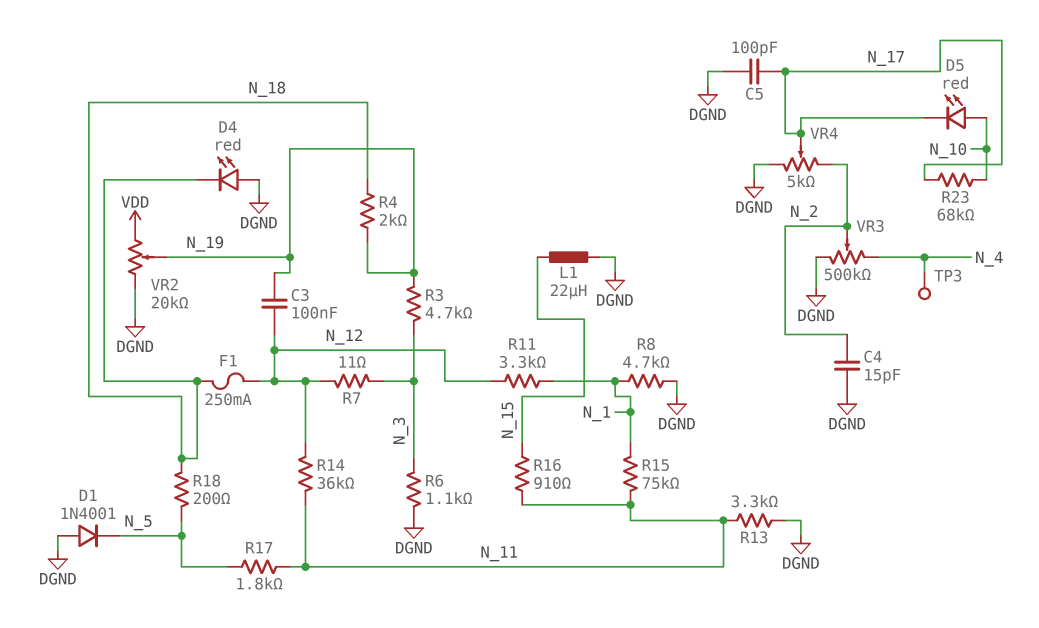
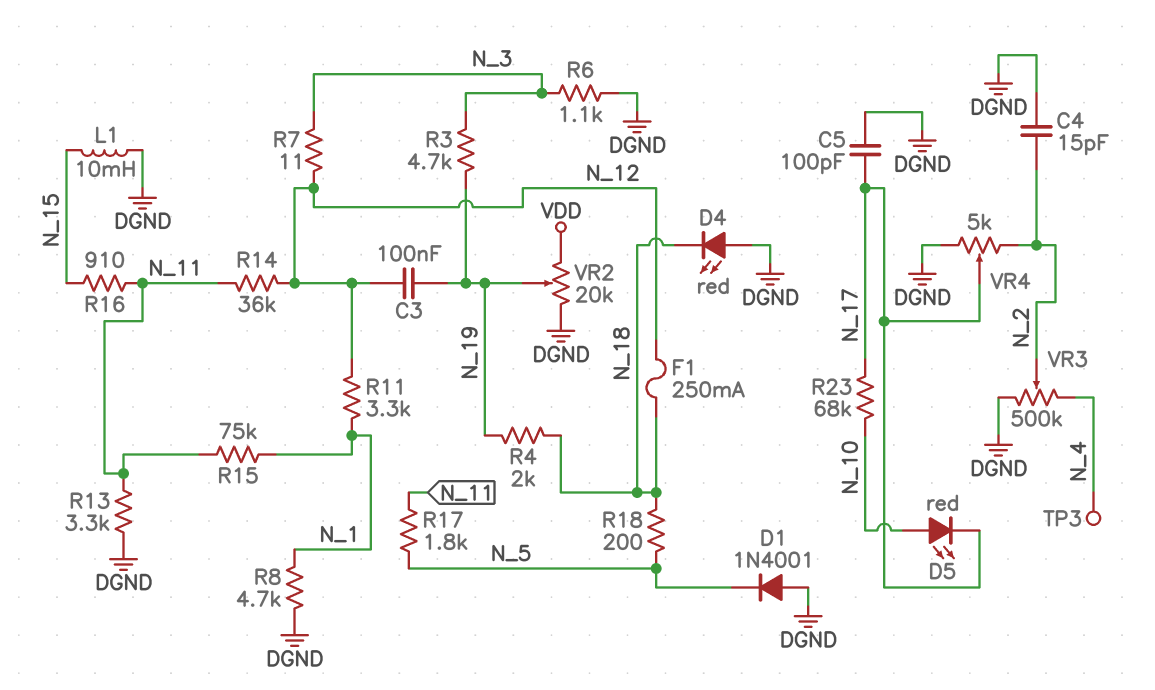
L1: 22uH (DGND, N_15) -> 10mH (DGND, N_15)

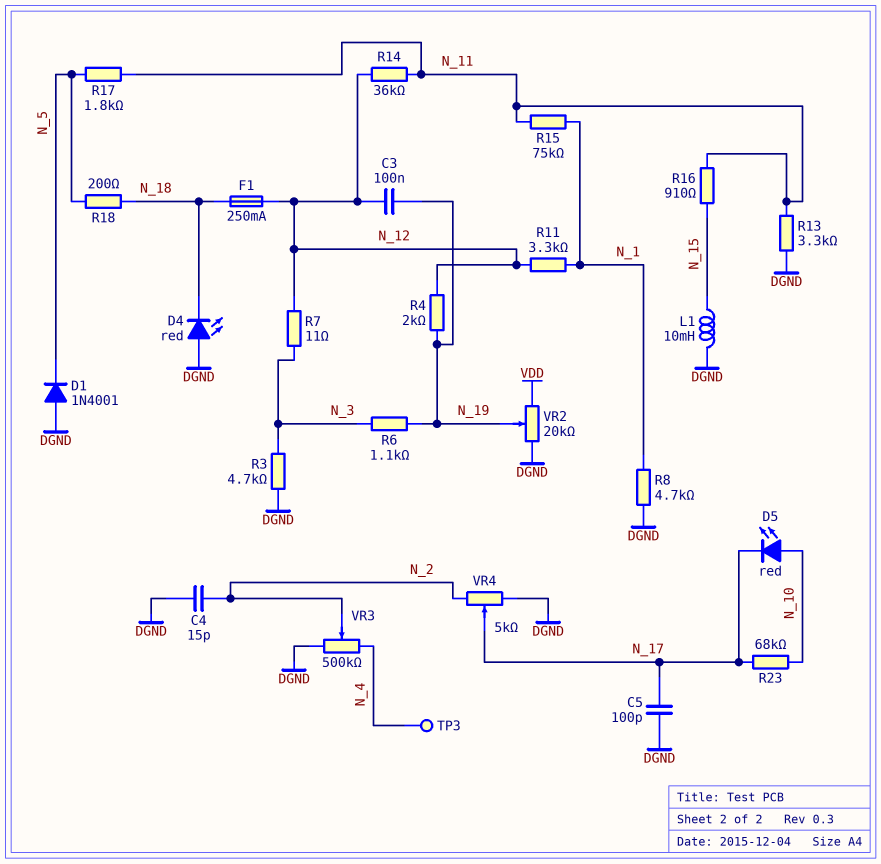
R3: 4.7k (N_3, N_19) -> 4.7k (DGND, N_3)
R4: 2k (N_18, N_19) -> 2k (N_12, N_19)
R6: 1.1k (DGND, N_3) -> 1.1k (N_3, N_19)

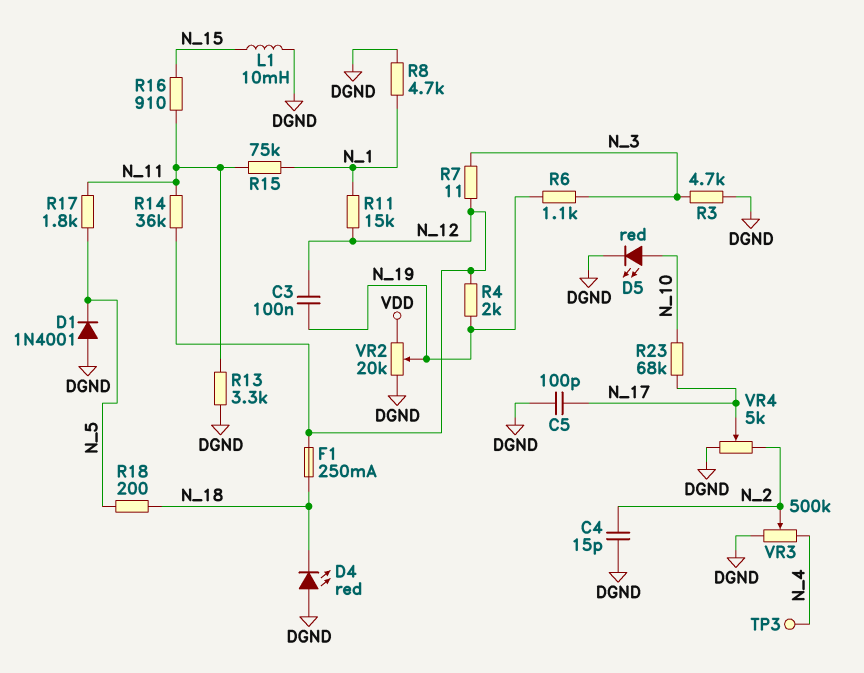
D5: LED red (A N_10, K N_17) -> LED red (A N_10, K DGND)
R11: 3.3k (N_1, N_12) -> 15k (N_1, N_12)

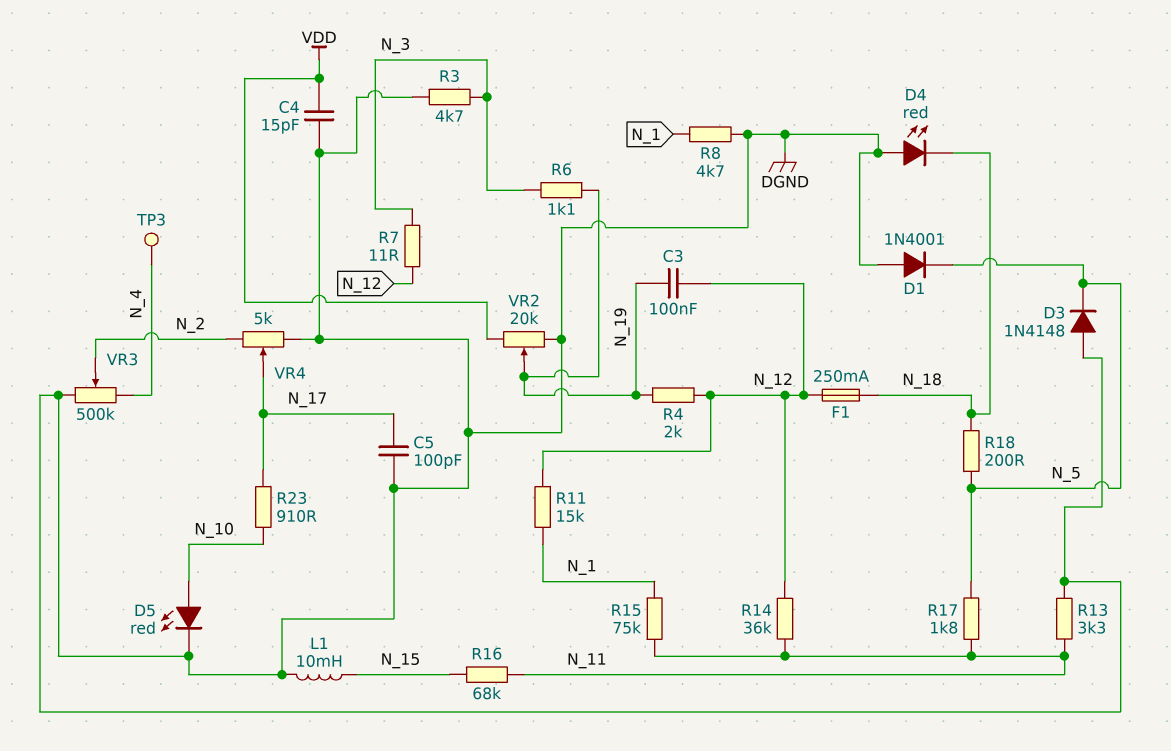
C4: 15pF (DGND, N_2) -> 15pF (DGND, VDD)
D3: none -> diode 1N4148 (A DGND, K N_5)
R16: 910 (N_11, N_15) -> 68k (N_11, N_15)
R23: 68k (N_10, N_17) -> 910 (N_10, N_17)

